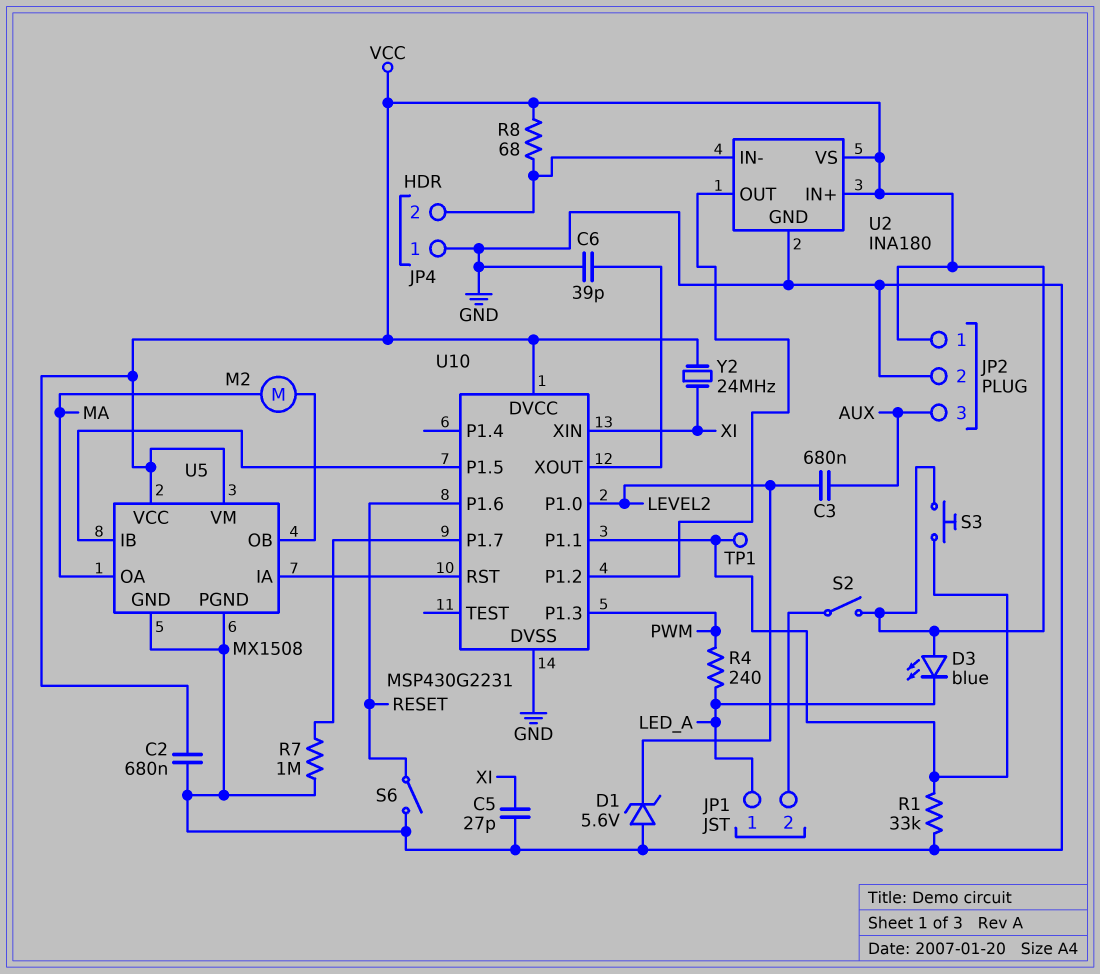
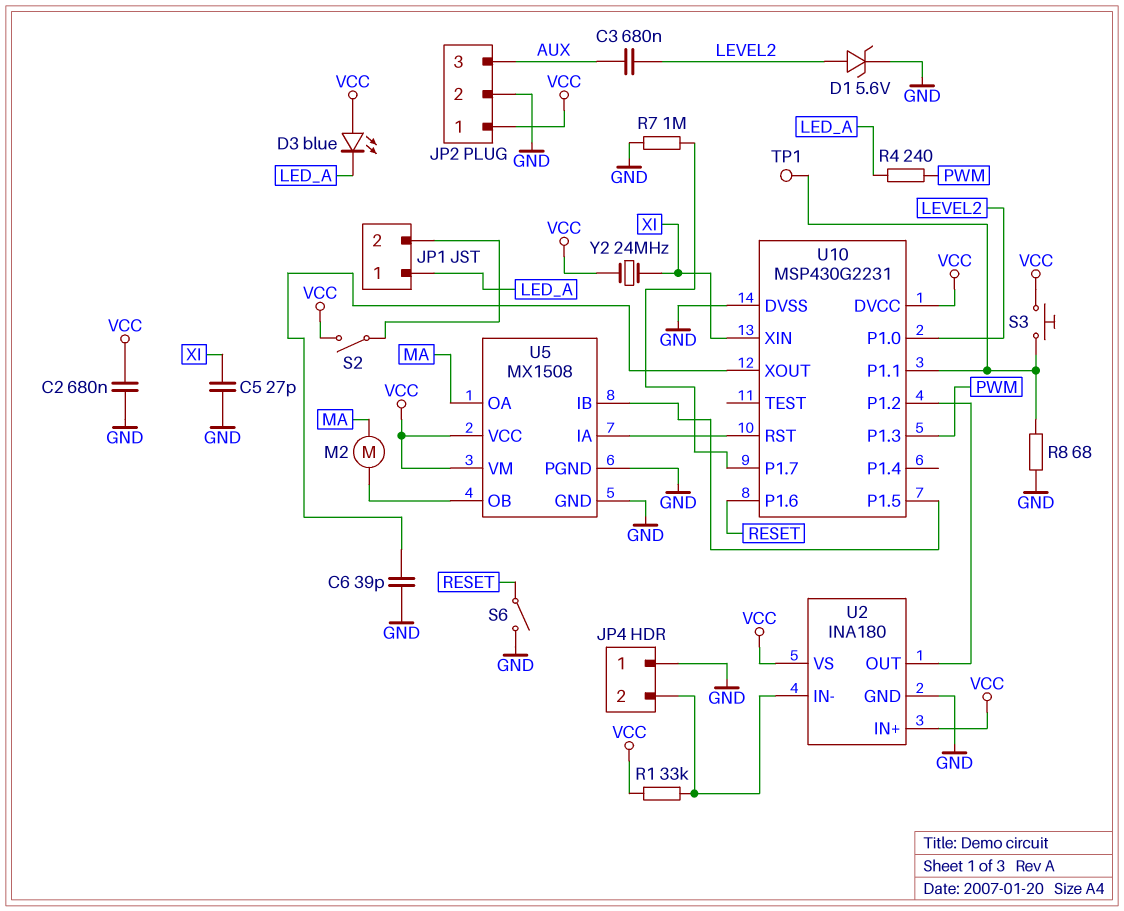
D1: zener 5.6V (A GND, K LEVEL2) -> zener 5.6V (A LEVEL2, K GND)
R1: 33k (GND, U10/P1.1) -> 33k (JP4/2, VCC)
R8: 68 (JP4/2, VCC) -> 68 (GND, U10/P1.1)

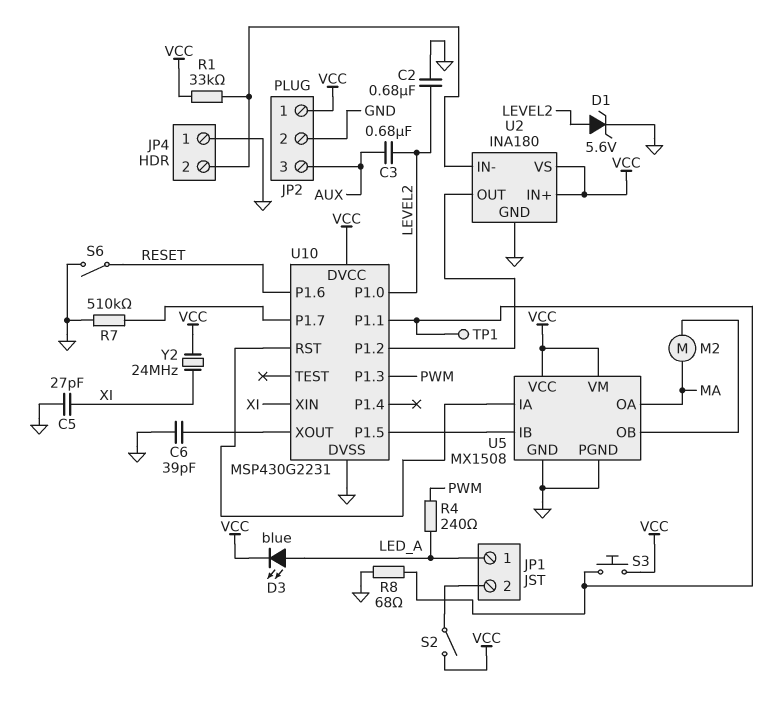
C2: 680nF (GND, VCC) -> 680nF (GND, LEVEL2)
D3: LED blue (A VCC, K LED_A) -> LED blue (A LED_A, K VCC)
R7: 1M (GND, U10/P1.7) -> 510k (GND, U10/P1.7)

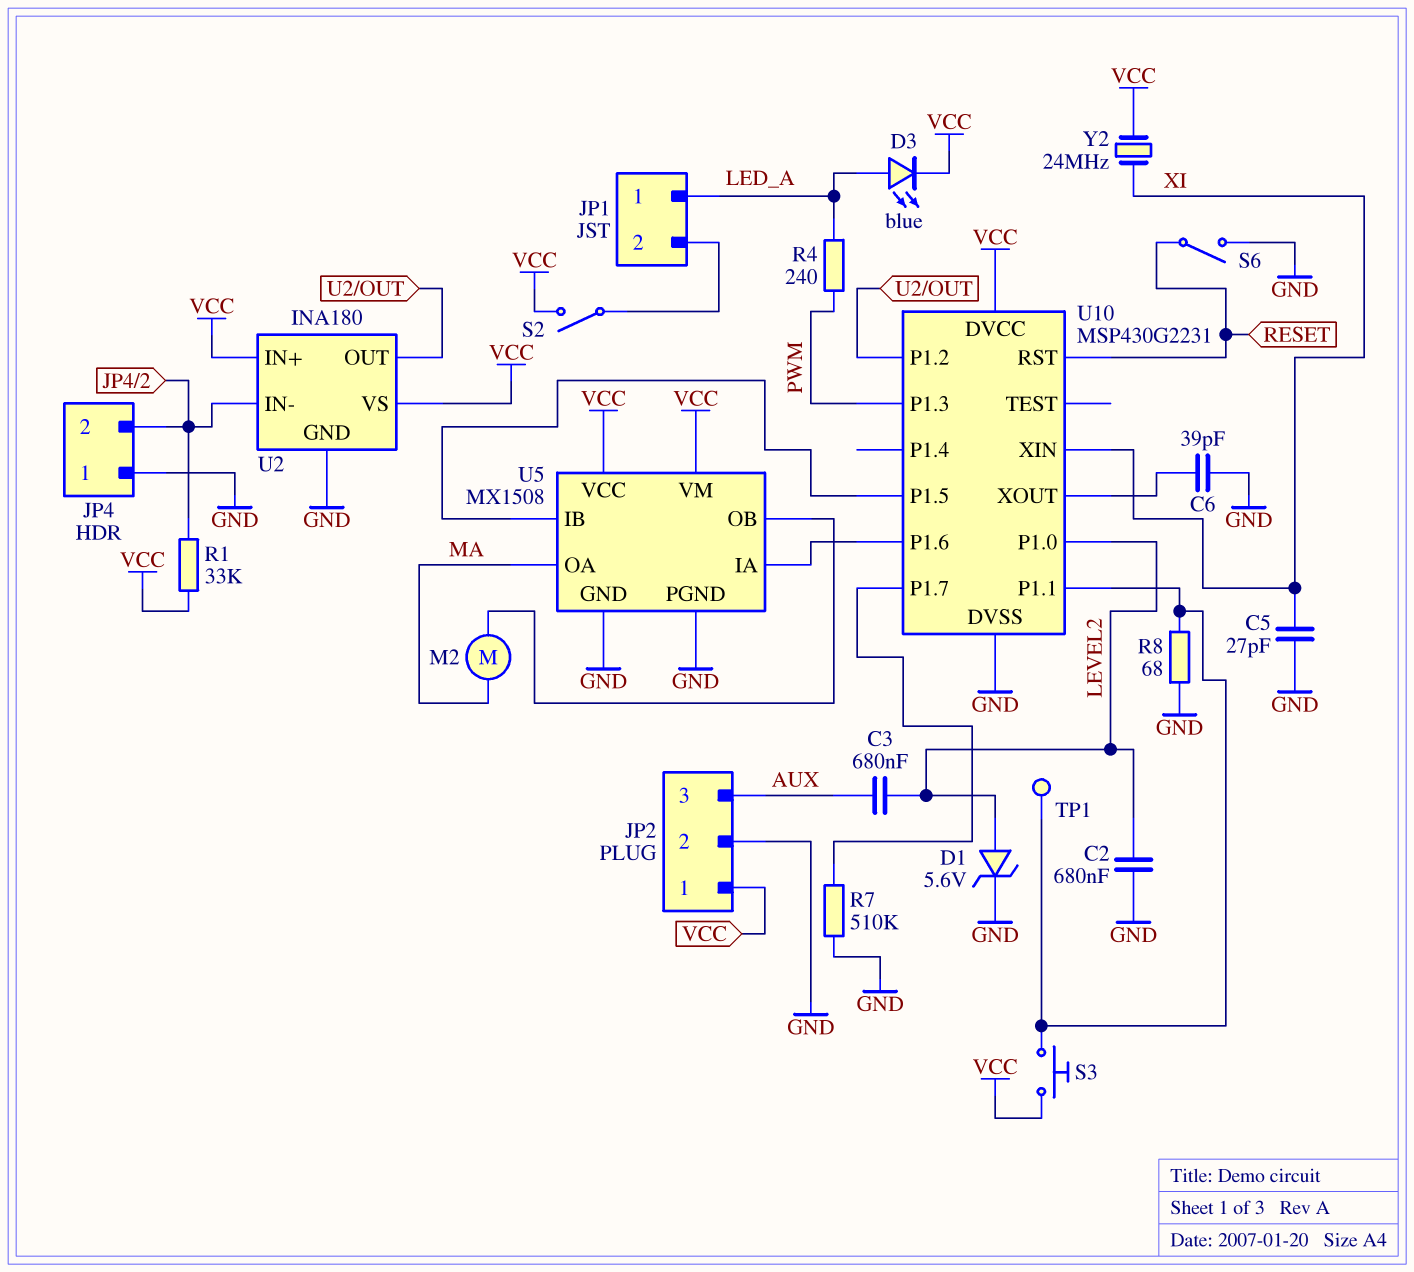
U10 pin P1.6: RESET -> U5/IA
U10 pin RST: U5/IA -> RESET

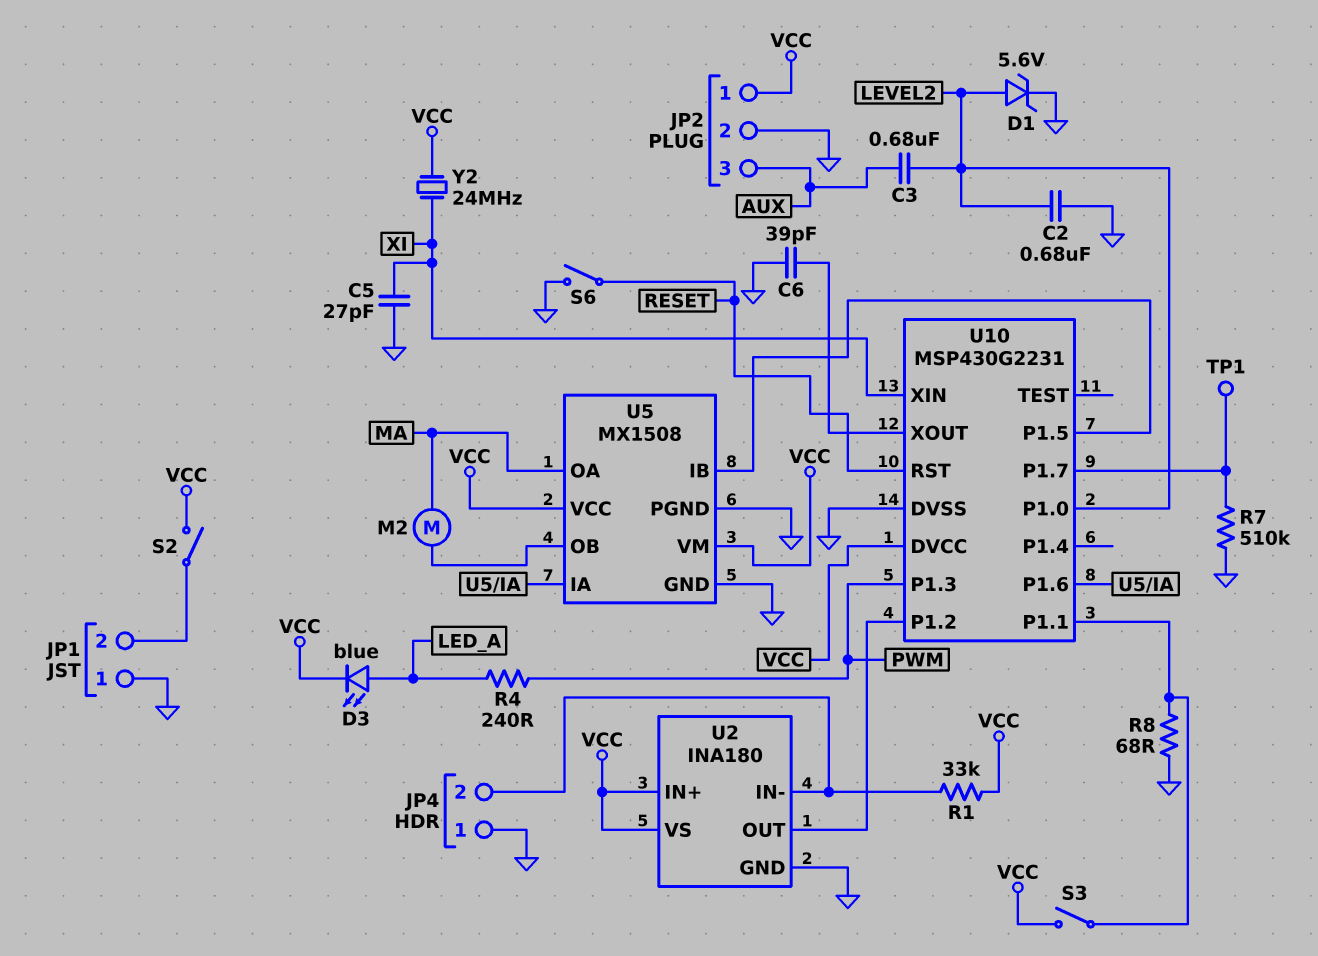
JP1 pin 1: LED_A -> GND
S3: button (U10/P1.1, VCC) -> switch (U10/P1.1, VCC)
TP1: test point (U10/P1.1) -> test point (U10/P1.7)

